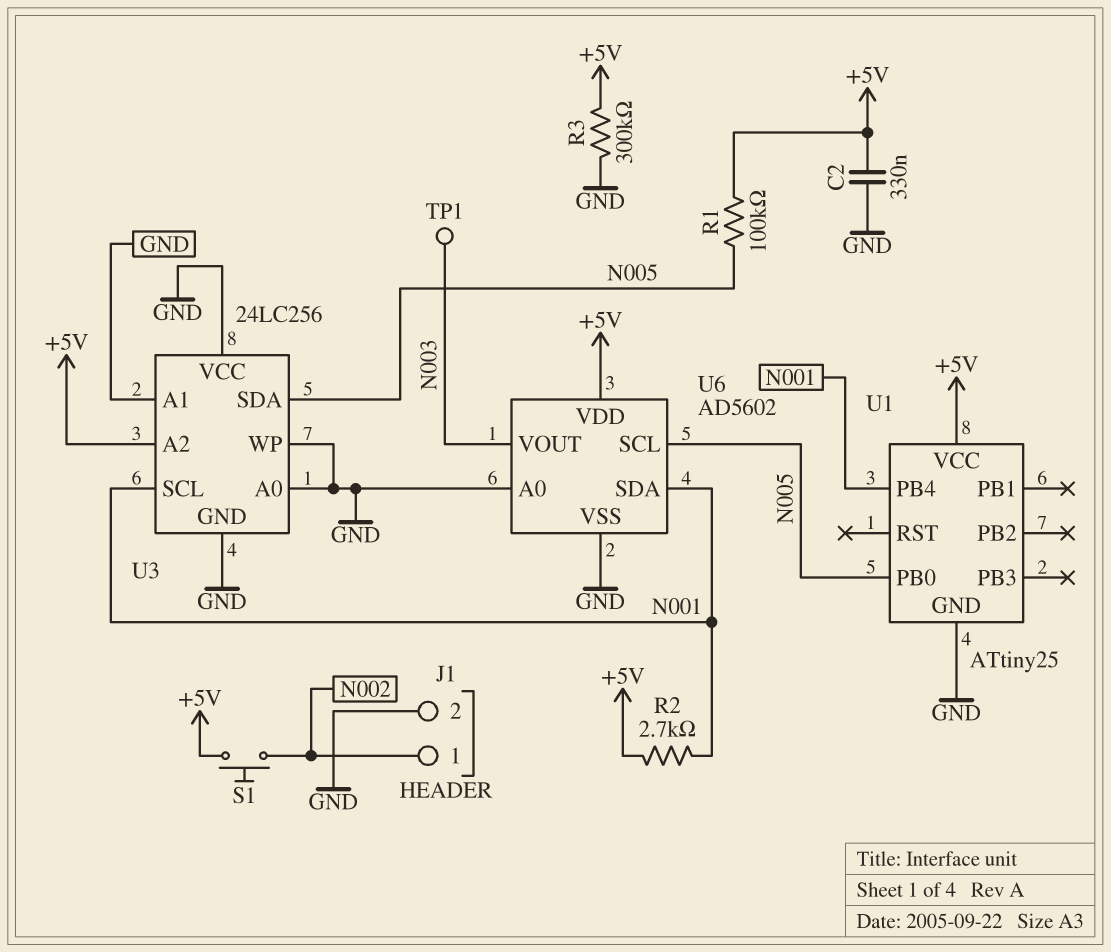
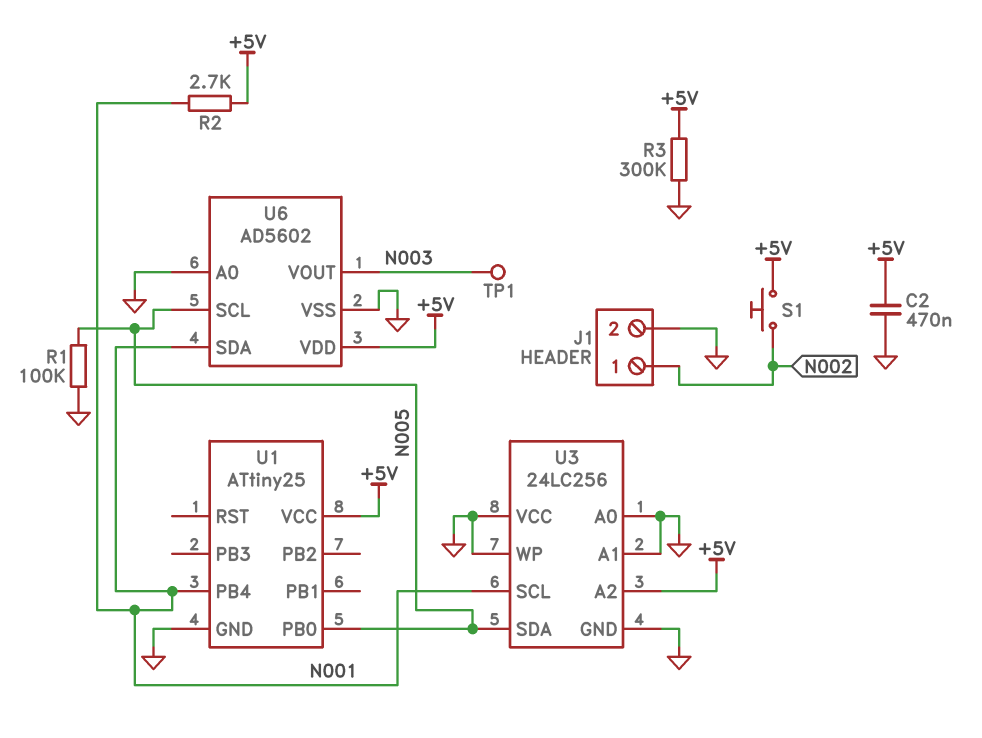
C2: 330nF (+5V, GND) -> 470nF (+5V, GND)
R1: 100k (+5V, N005) -> 100k (GND, N005)

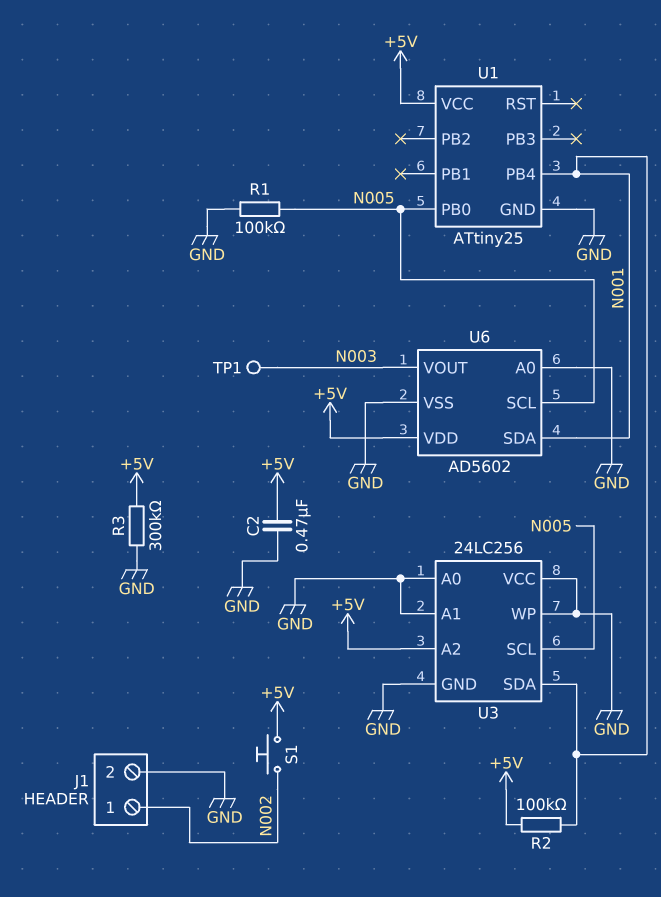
R2: 2.7k (+5V, N001) -> 100k (+5V, N001)
U3 pin SCL: N001 -> N005
U3 pin SDA: N005 -> N001

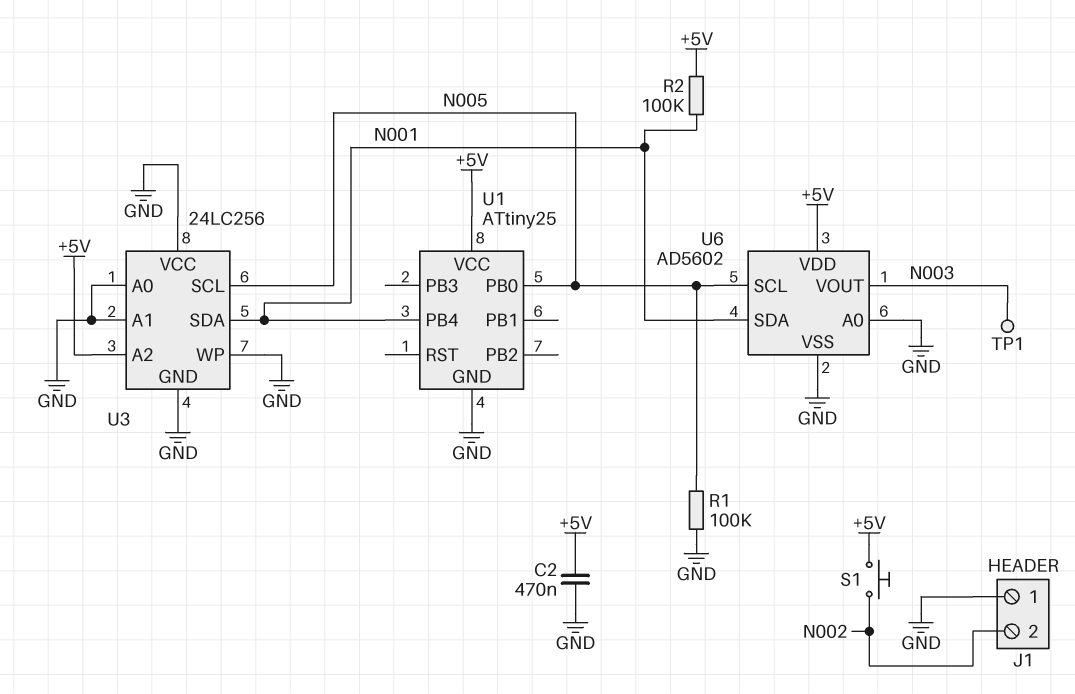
J1 pin 1: N002 -> GND
J1 pin 2: GND -> N002
R3: 300k (+5V, GND) -> none

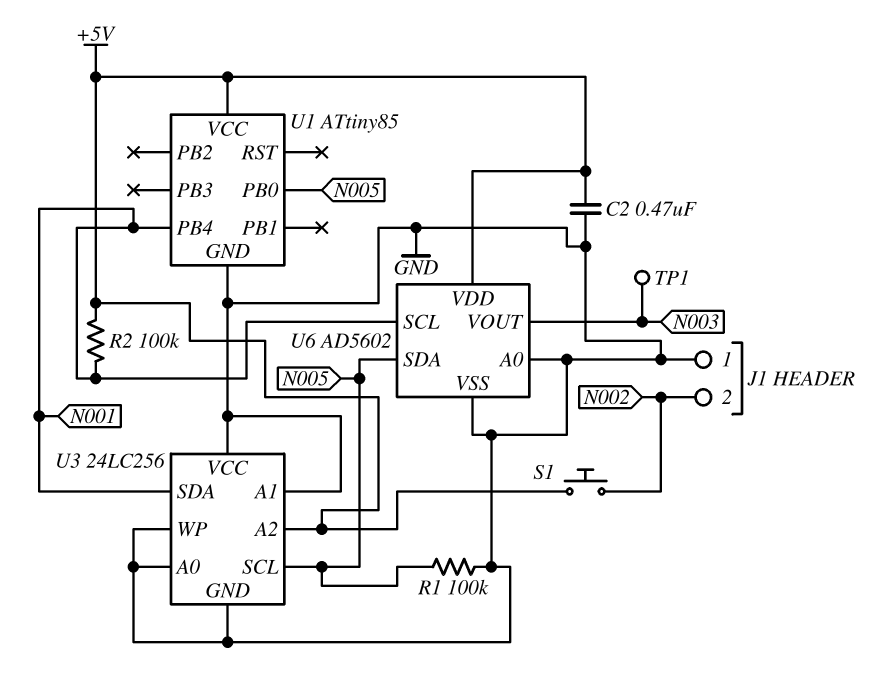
U1: ATtiny25 -> ATtiny85
U6 pin SCL: N005 -> N001
U6 pin SDA: N001 -> N005

